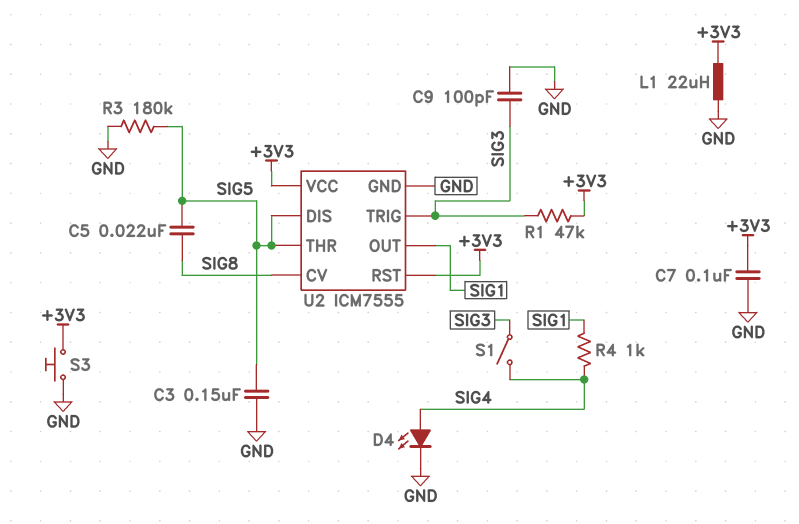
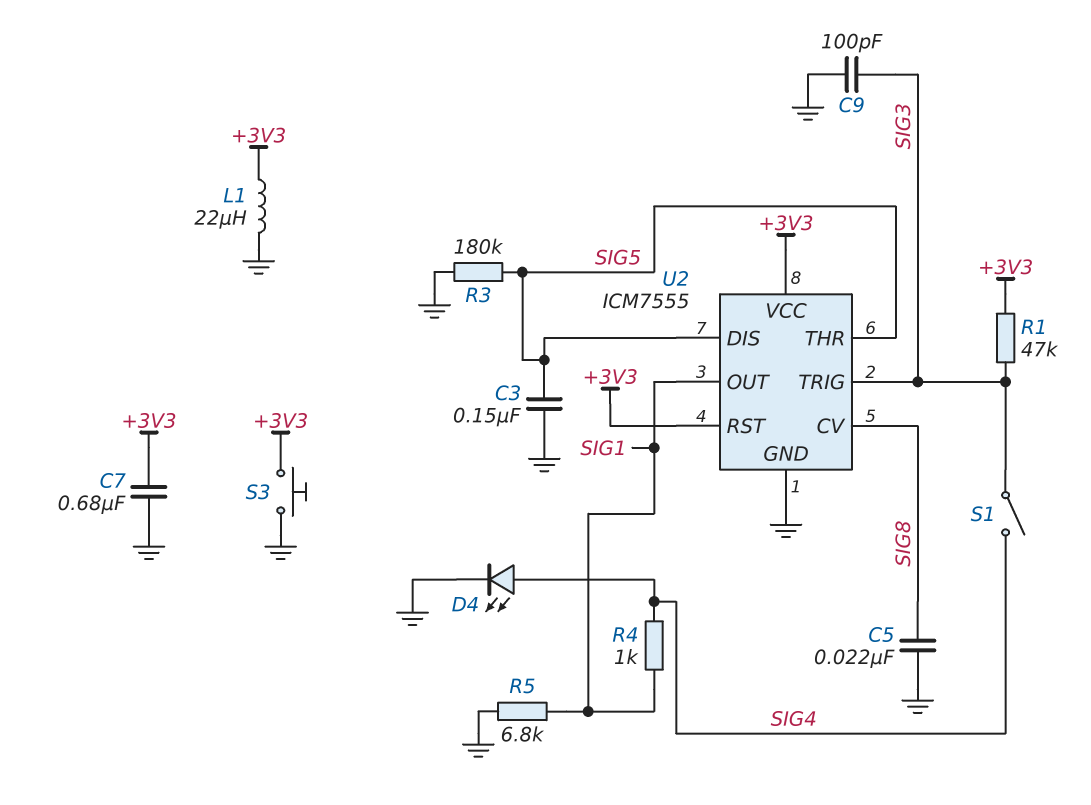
C5: 22nF (SIG5, SIG8) -> 22nF (GND, SIG8)
C7: 100nF (+3V3, GND) -> 680nF (+3V3, GND)
R5: none -> 6.8k (GND, SIG1)

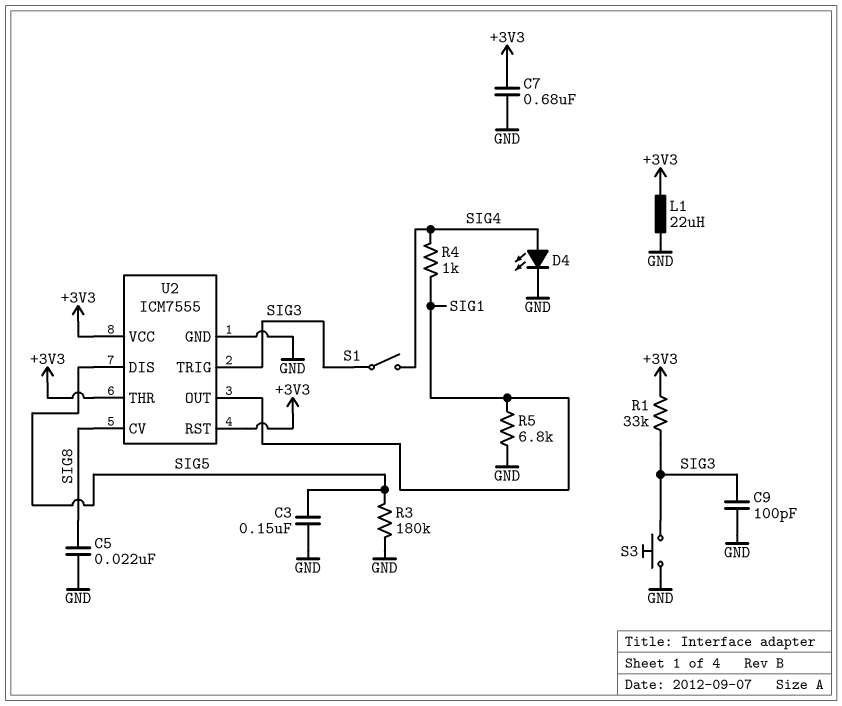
R1: 47k (+3V3, SIG3) -> 33k (+3V3, SIG3)
S3: button (+3V3, GND) -> button (GND, SIG3)
U2 pin THR: SIG5 -> +3V3

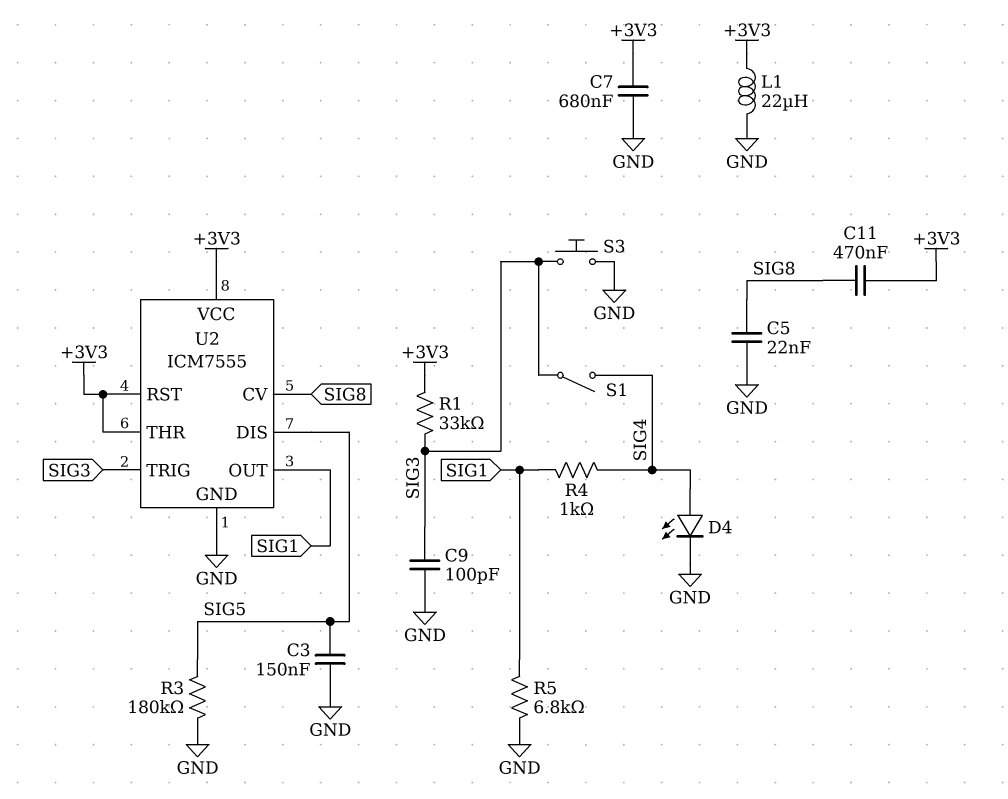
C11: none -> 470nF (+3V3, SIG8)

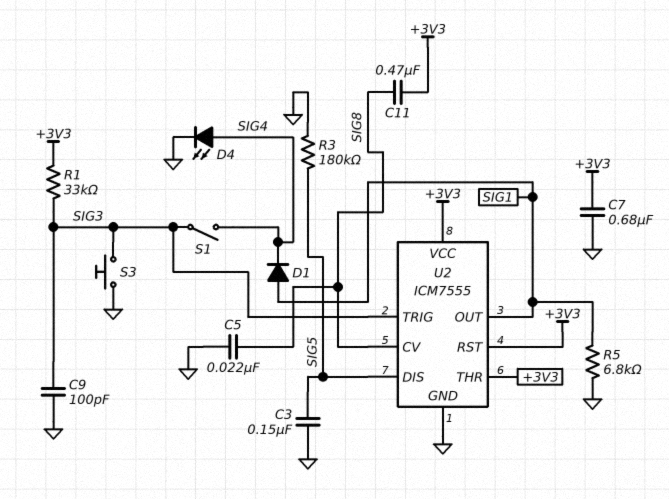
D1: none -> diode (A SIG1, K SIG4)
L1: 22uH (+3V3, GND) -> none
R4: 1k (SIG1, SIG4) -> none

